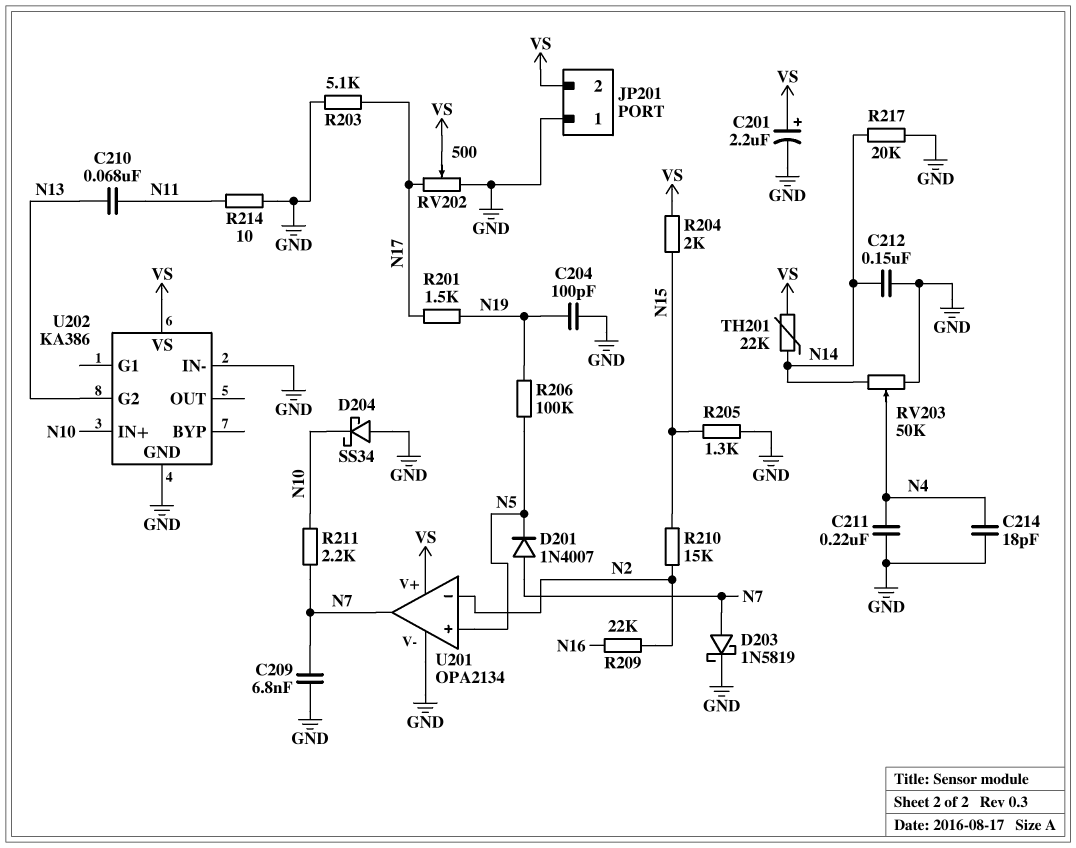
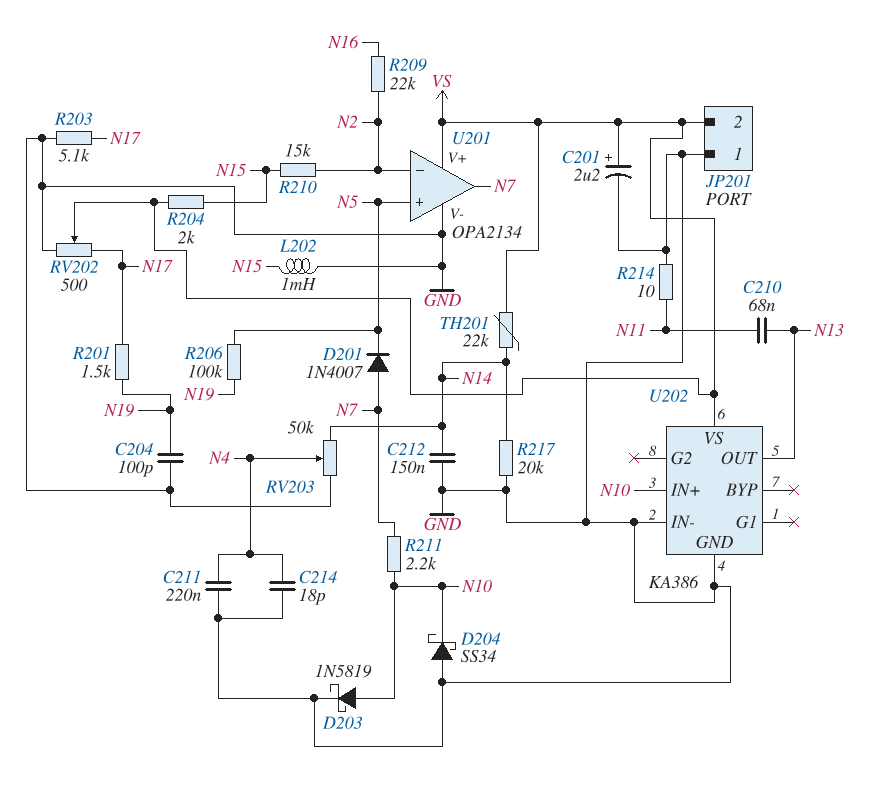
C209: 6.8nF (GND, N7) -> none
D203: schottky 1N5819 (A N7, K GND) -> schottky 1N5819 (A N10, K GND)
L202: none -> 1mH (GND, N15)
R205: 1.3k (GND, N15) -> none
U202 pin G2: N13 -> none
U202 pin OUT: none -> N13

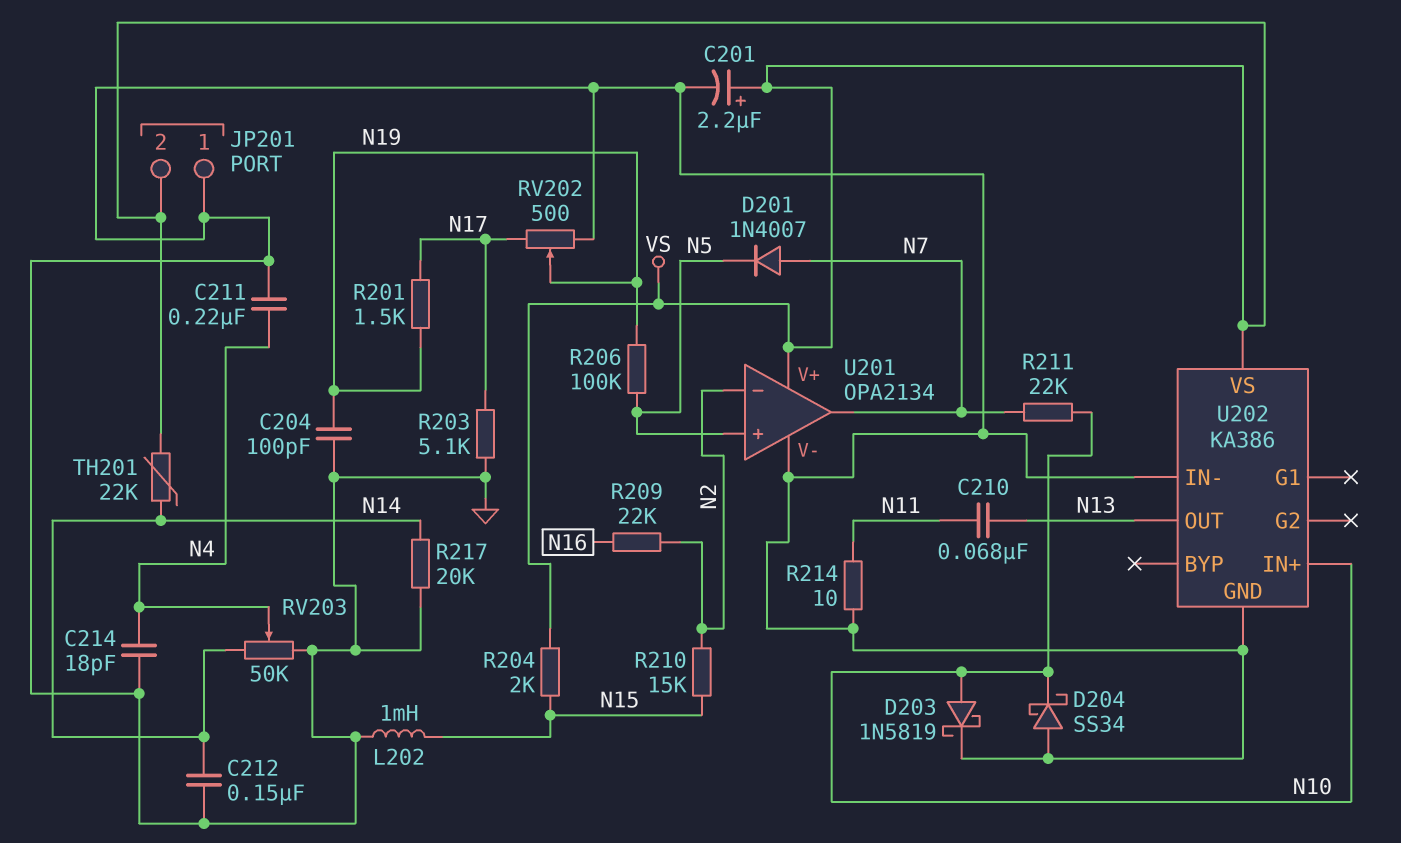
R211: 2.2k (N7, N10) -> 22k (N7, N10)
RV202: 500 (GND, N17, wiper VS) -> 500 (GND, N17, wiper N19)

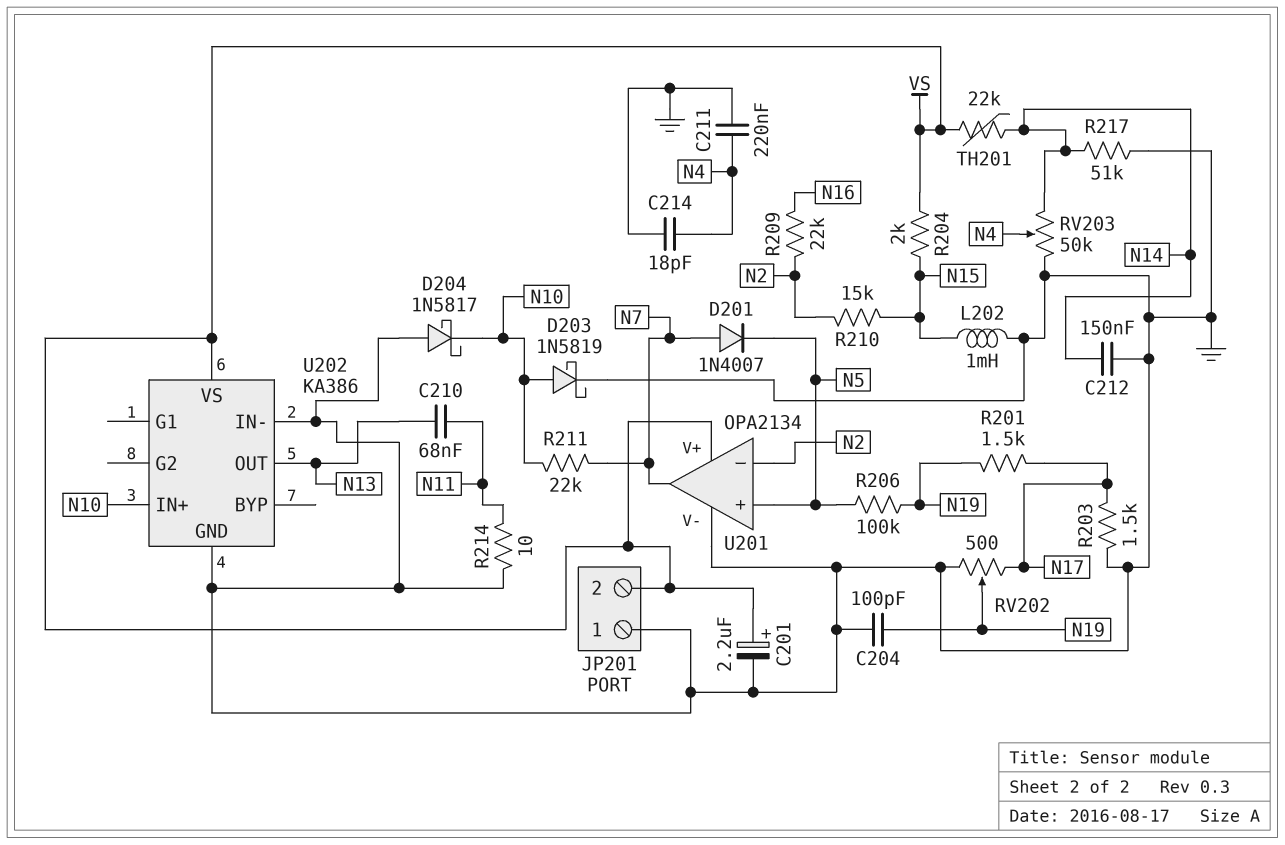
D204: schottky SS34 (A GND, K N10) -> schottky 1N5817 (A GND, K N10)
R203: 5.1k (GND, N17) -> 1.5k (GND, N17)
R217: 20k (GND, N14) -> 51k (GND, N14)

